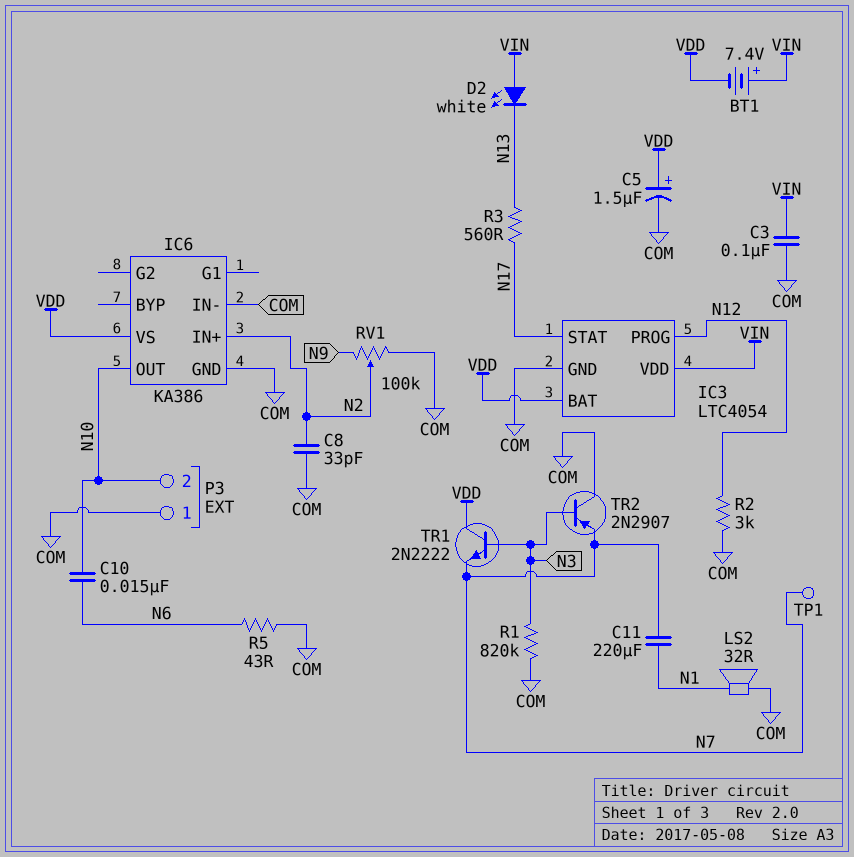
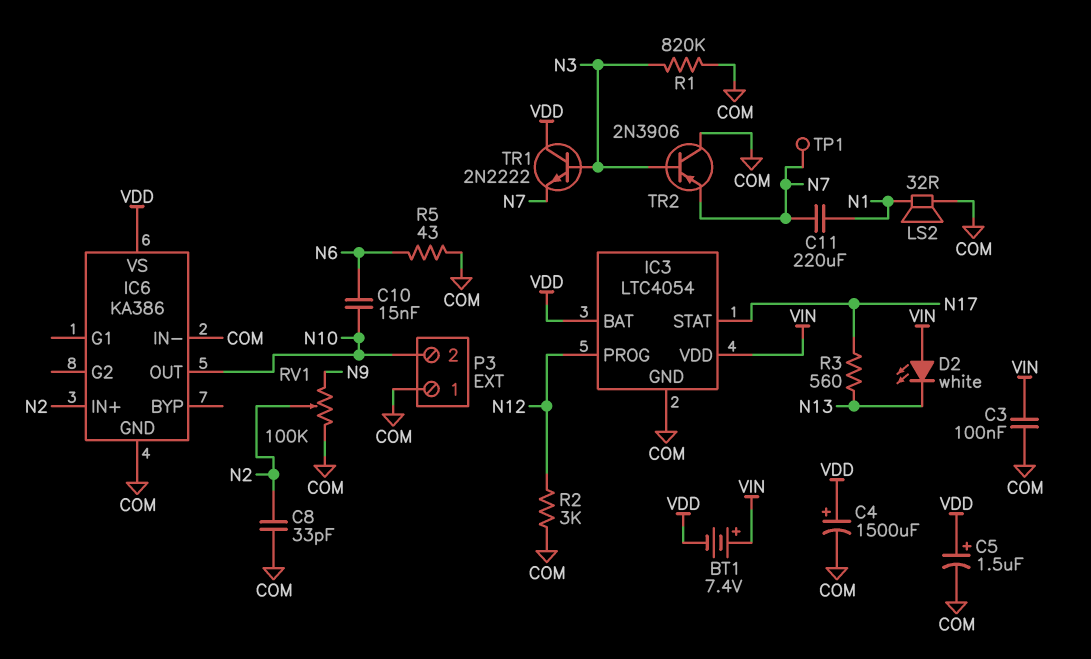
C4: none -> 1500uF (plus VDD, minus COM)
TR2: PNP 2N2907 (B N3, C COM, E N7) -> PNP 2N3906 (B N3, C COM, E N7)

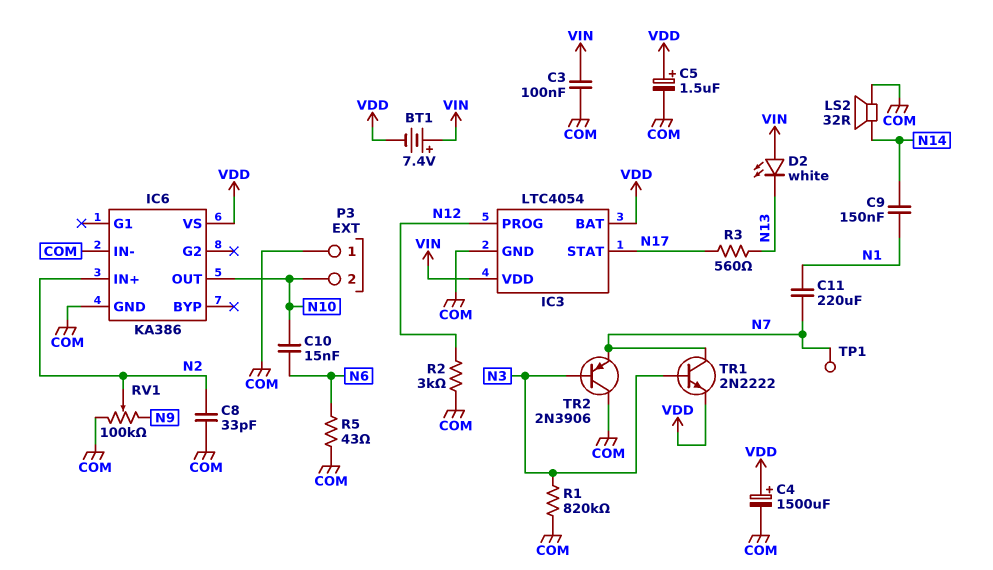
C9: none -> 150nF (N1, N14)
LS2: speaker 32R (COM, N1) -> speaker 32R (COM, N14)
TR1: NPN 2N2222 (B N3, C VDD, E N7) -> NPN 2N2222 (B N3, C N7, E VDD)

